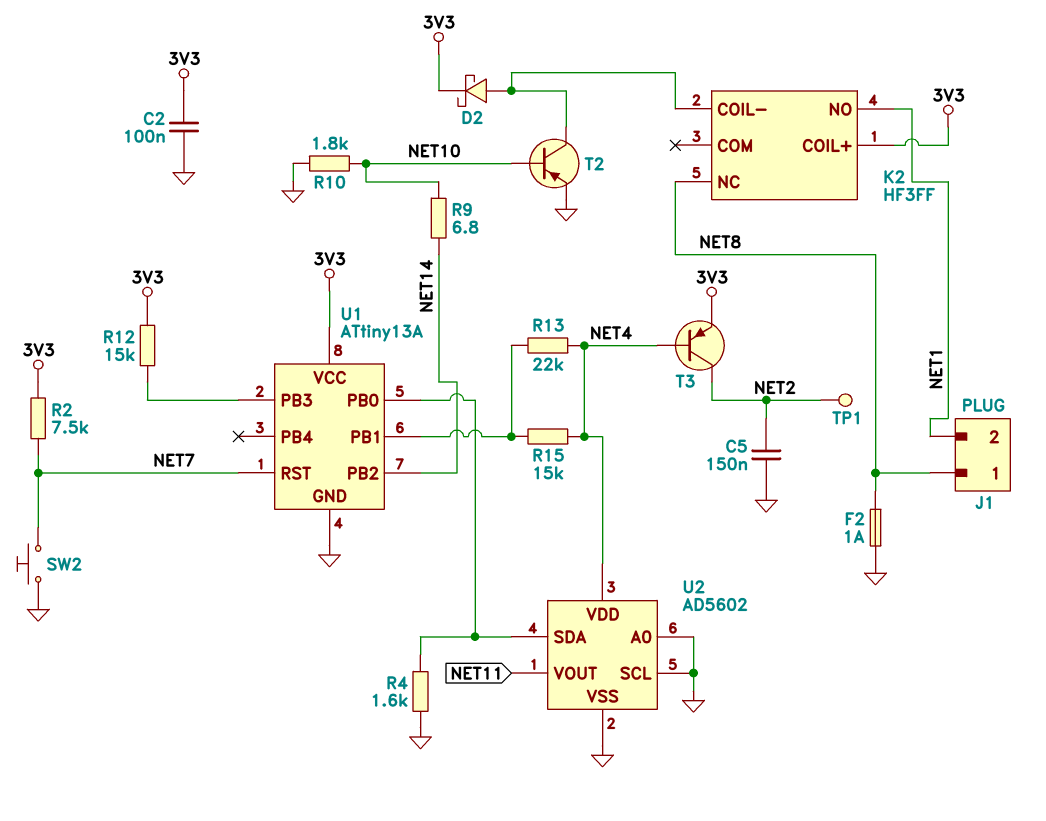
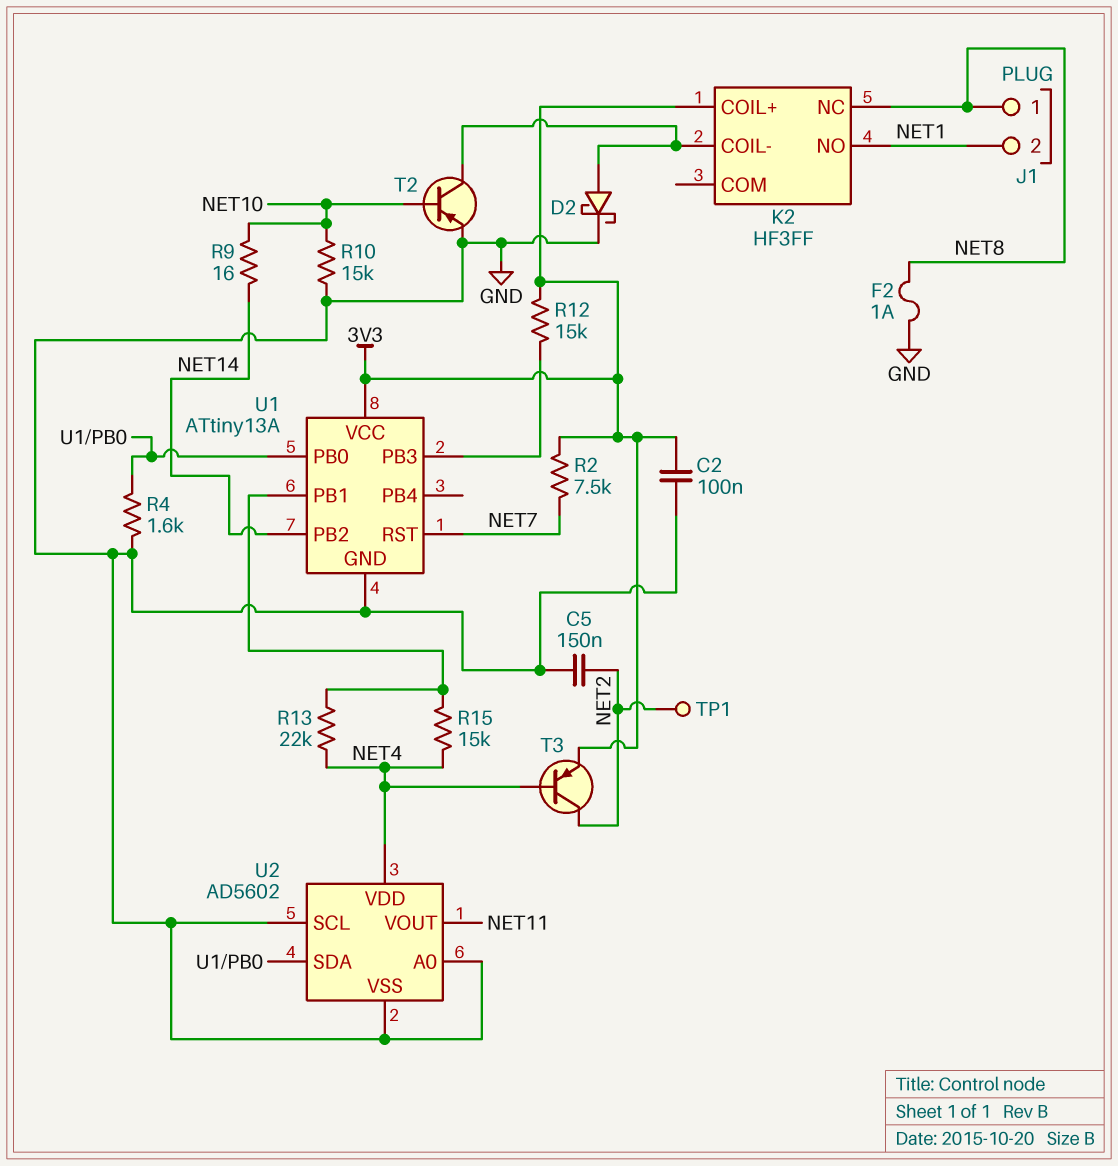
D2: schottky (A K2/COIL-, K 3V3) -> schottky (A K2/COIL-, K GND)
R9: 6.8 (NET10, NET14) -> 16 (NET10, NET14)
R10: 1.8k (GND, NET10) -> 15k (GND, NET10)
SW2: button (GND, NET7) -> none

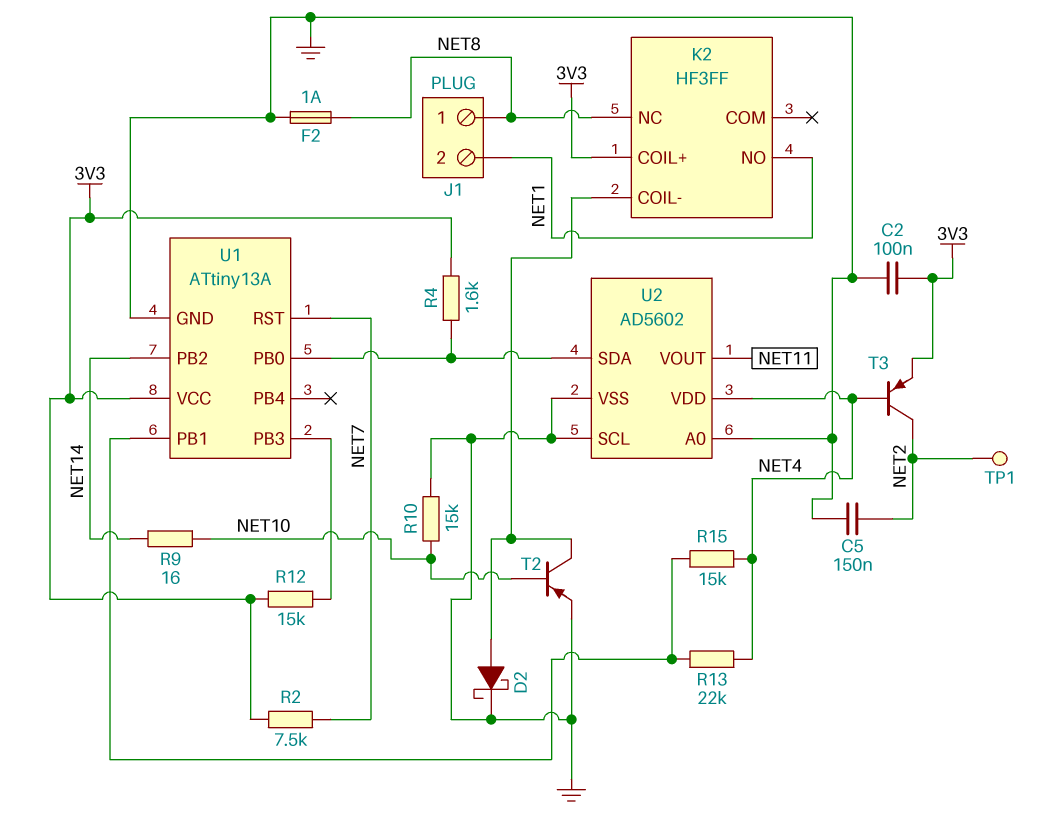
R4: 1.6k (GND, U1/PB0) -> 1.6k (3V3, U1/PB0)

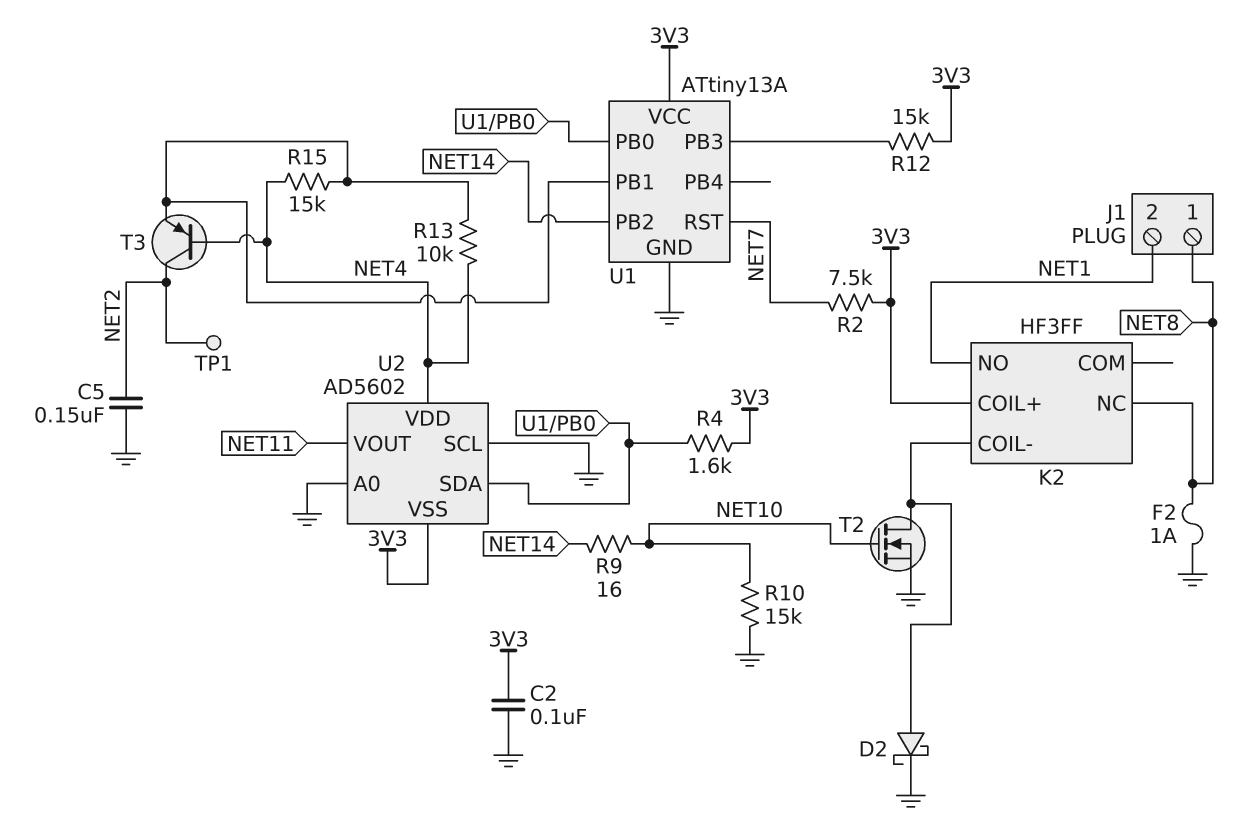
R13: 22k (NET4, U1/PB1) -> 10k (NET4, U1/PB1)
T2: PNP (B NET10, C K2/COIL-, E GND) -> NMOS (G NET10, D K2/COIL-, S GND)
T3: PNP (B NET4, C NET2, E 3V3) -> PNP (B NET4, C NET2, E U1/PB1)
U2 pin VSS: GND -> 3V3

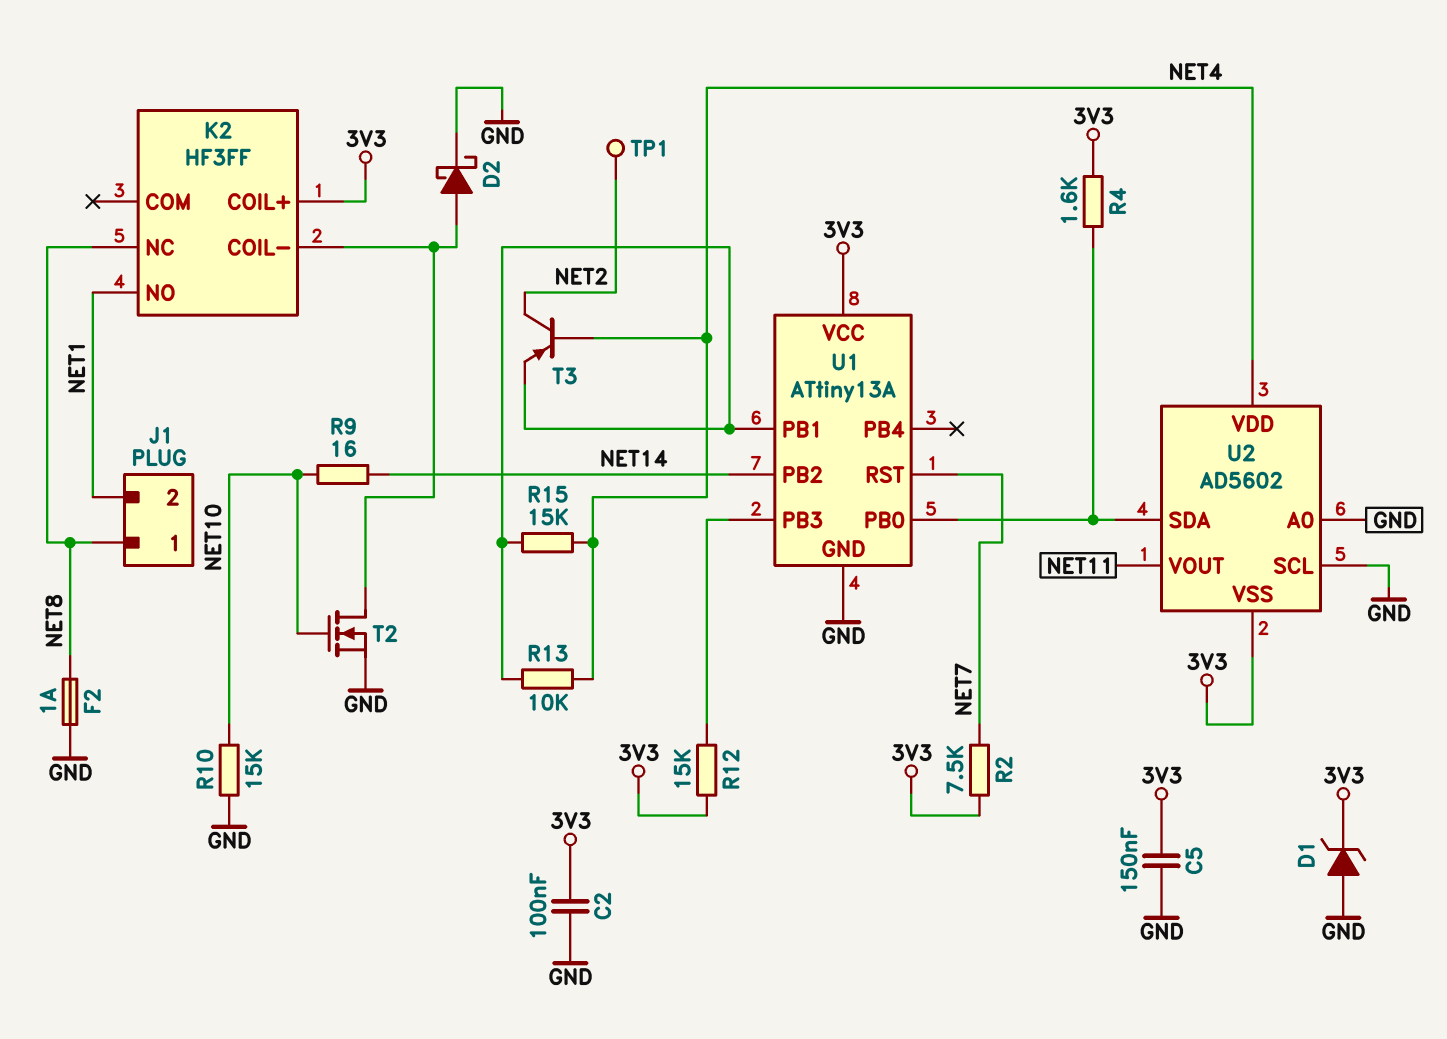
C5: 150nF (GND, NET2) -> 150nF (3V3, GND)
D1: none -> zener (A GND, K 3V3)

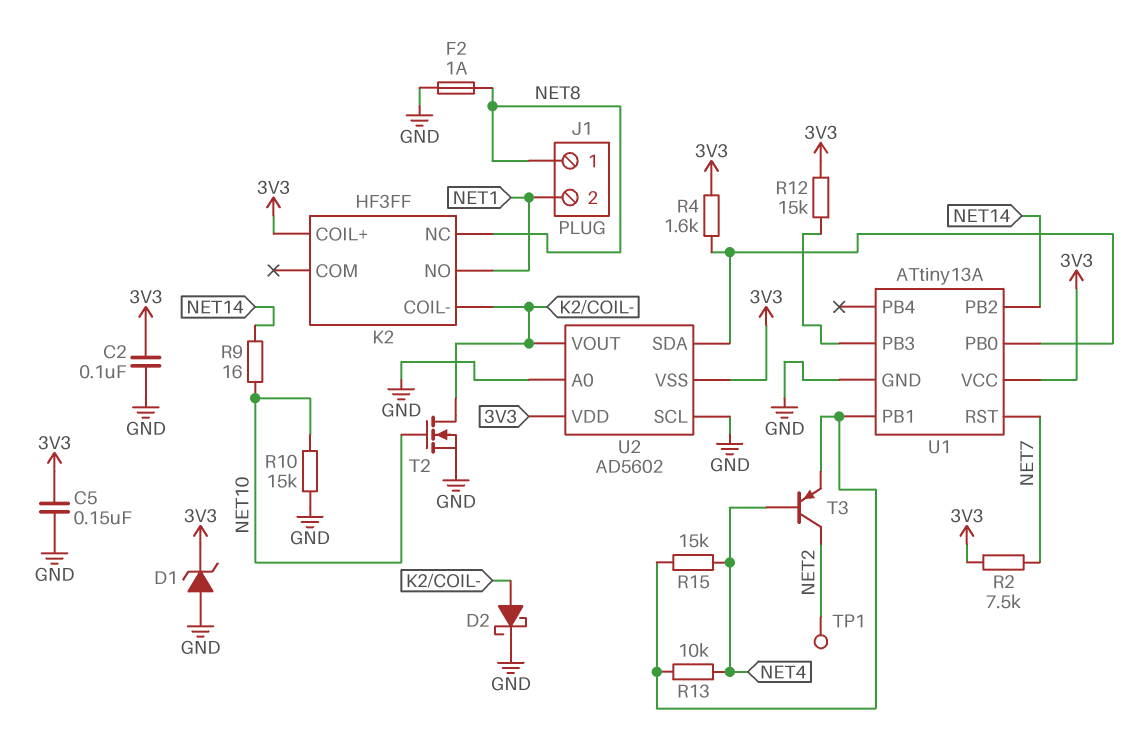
U2 pin VDD: NET4 -> 3V3
U2 pin VOUT: NET11 -> K2/COIL-

